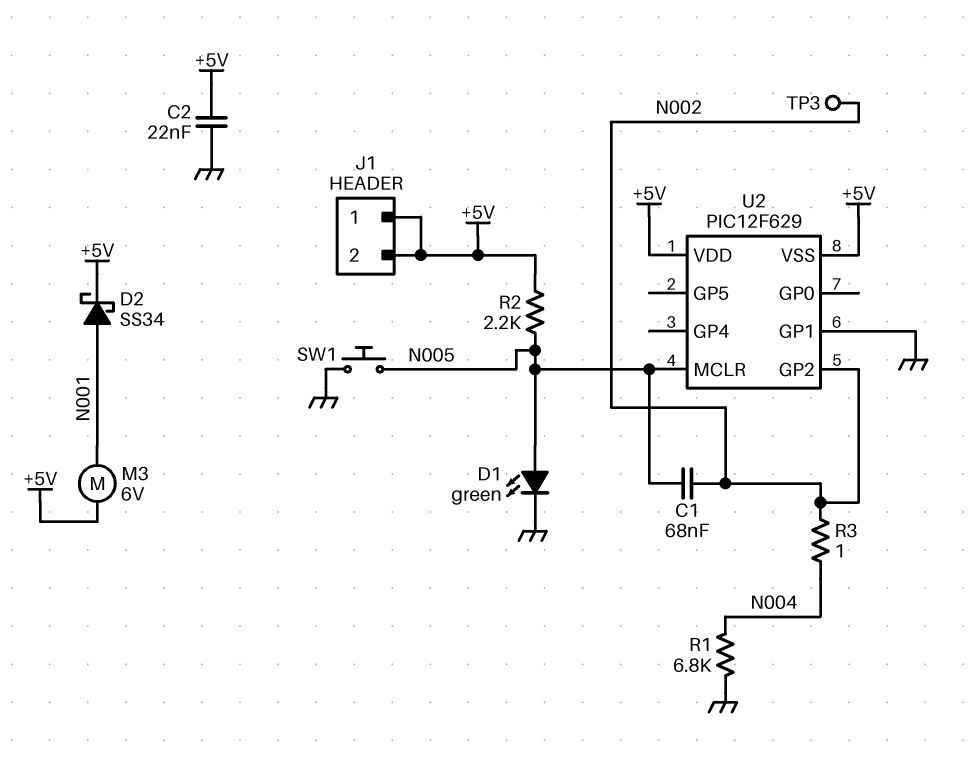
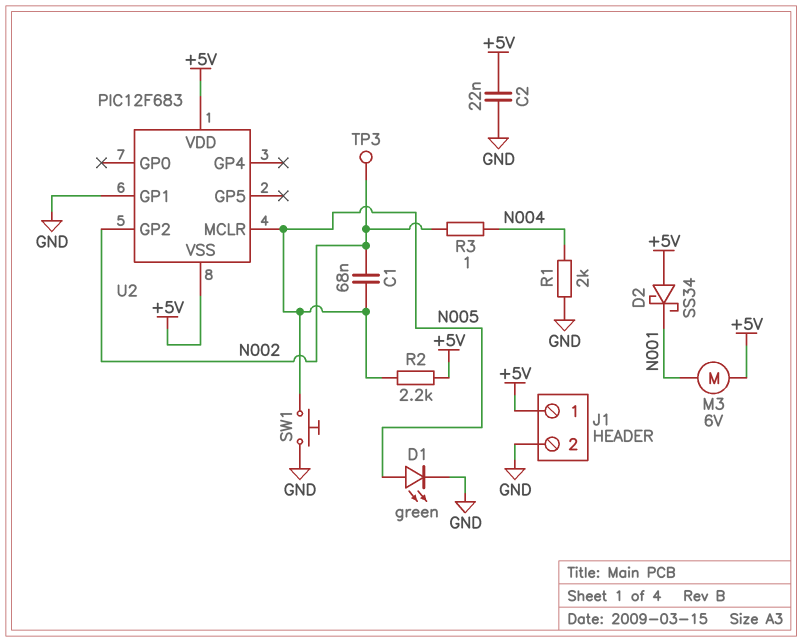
D2: schottky SS34 (A N001, K +5V) -> schottky SS34 (A +5V, K N001)
J1 pin 2: +5V -> GND
R1: 6.8k (GND, N004) -> 2k (GND, N004)
U2: PIC12F629 -> PIC12F683

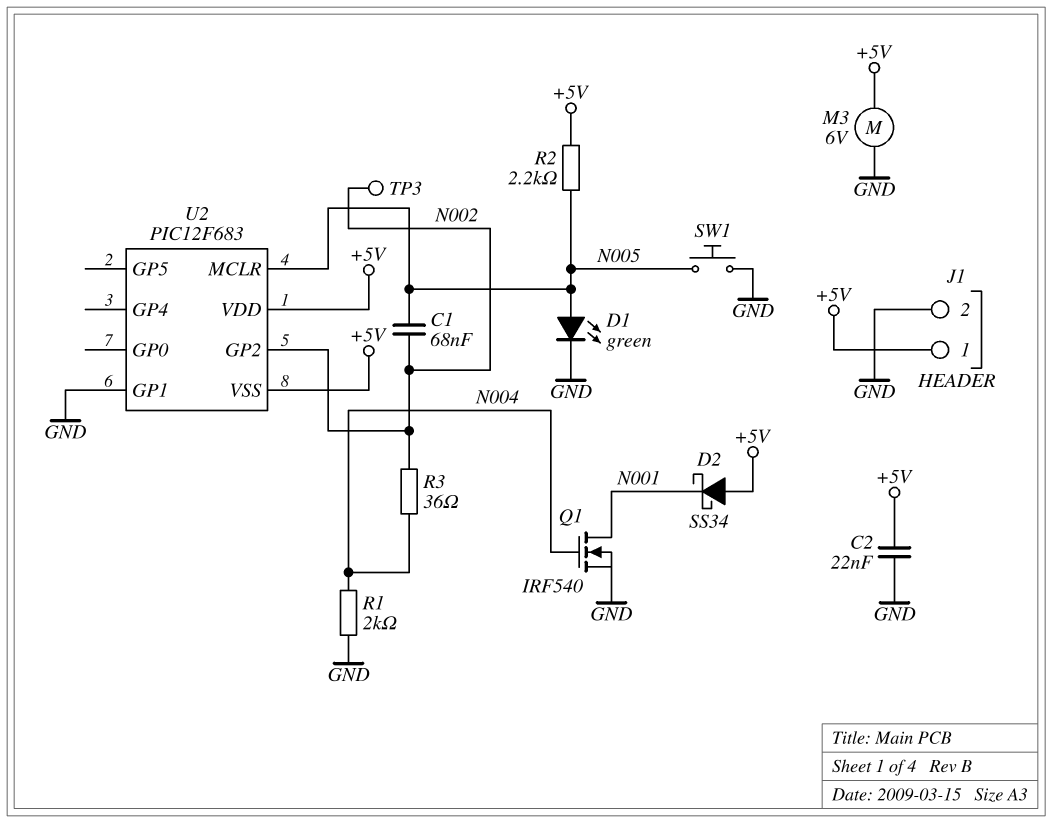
M3: motor 6V (+5V, N001) -> motor 6V (+5V, GND)
Q1: none -> NMOS IRF540 (G N004, D N001, S GND)
R3: 1 (N002, N004) -> 36 (N002, N004)

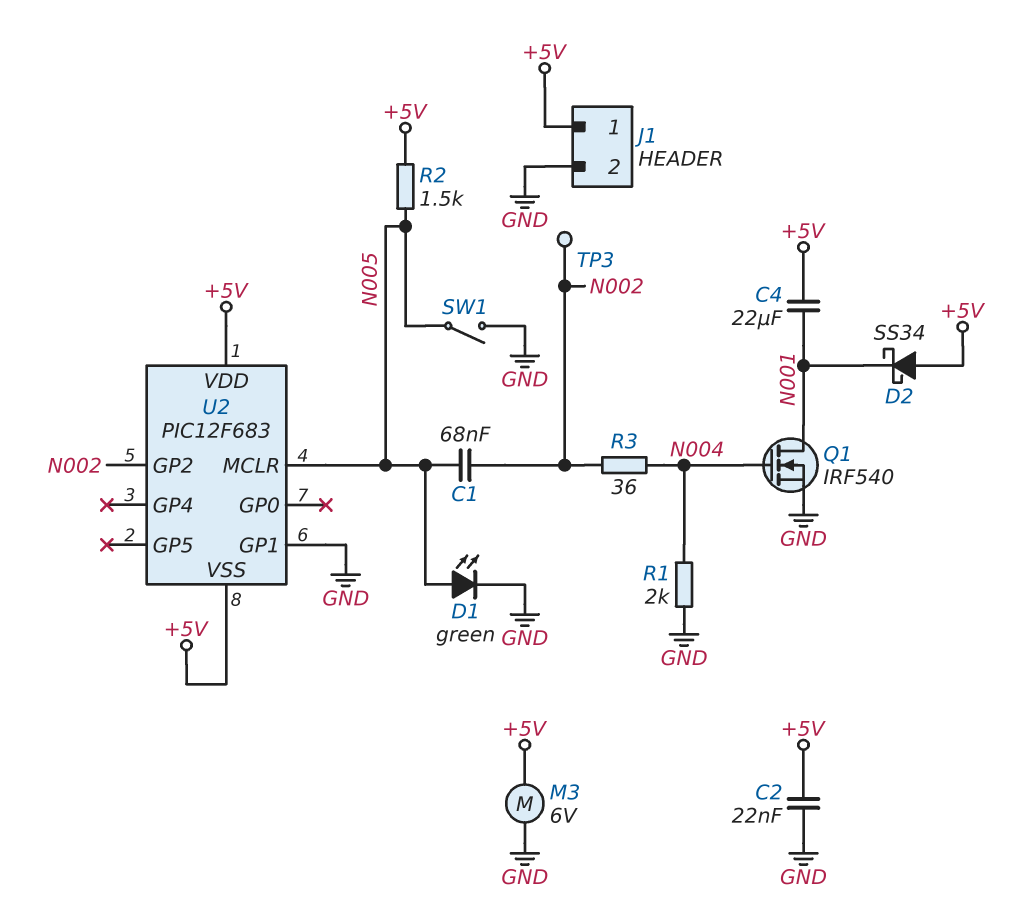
C4: none -> 22uF (+5V, N001)
R2: 2.2k (+5V, N005) -> 1.5k (+5V, N005)
SW1: button (GND, N005) -> switch (GND, N005)

